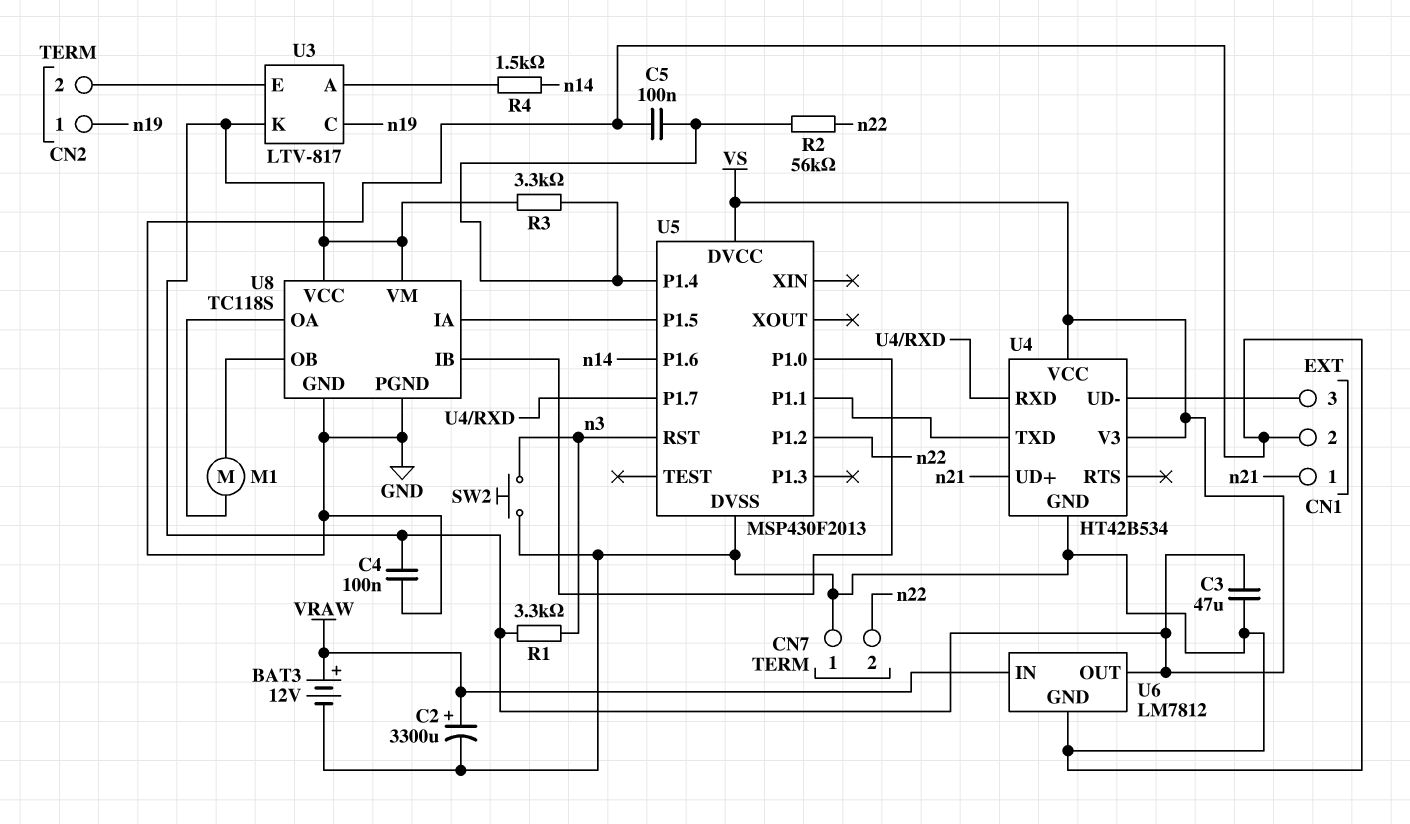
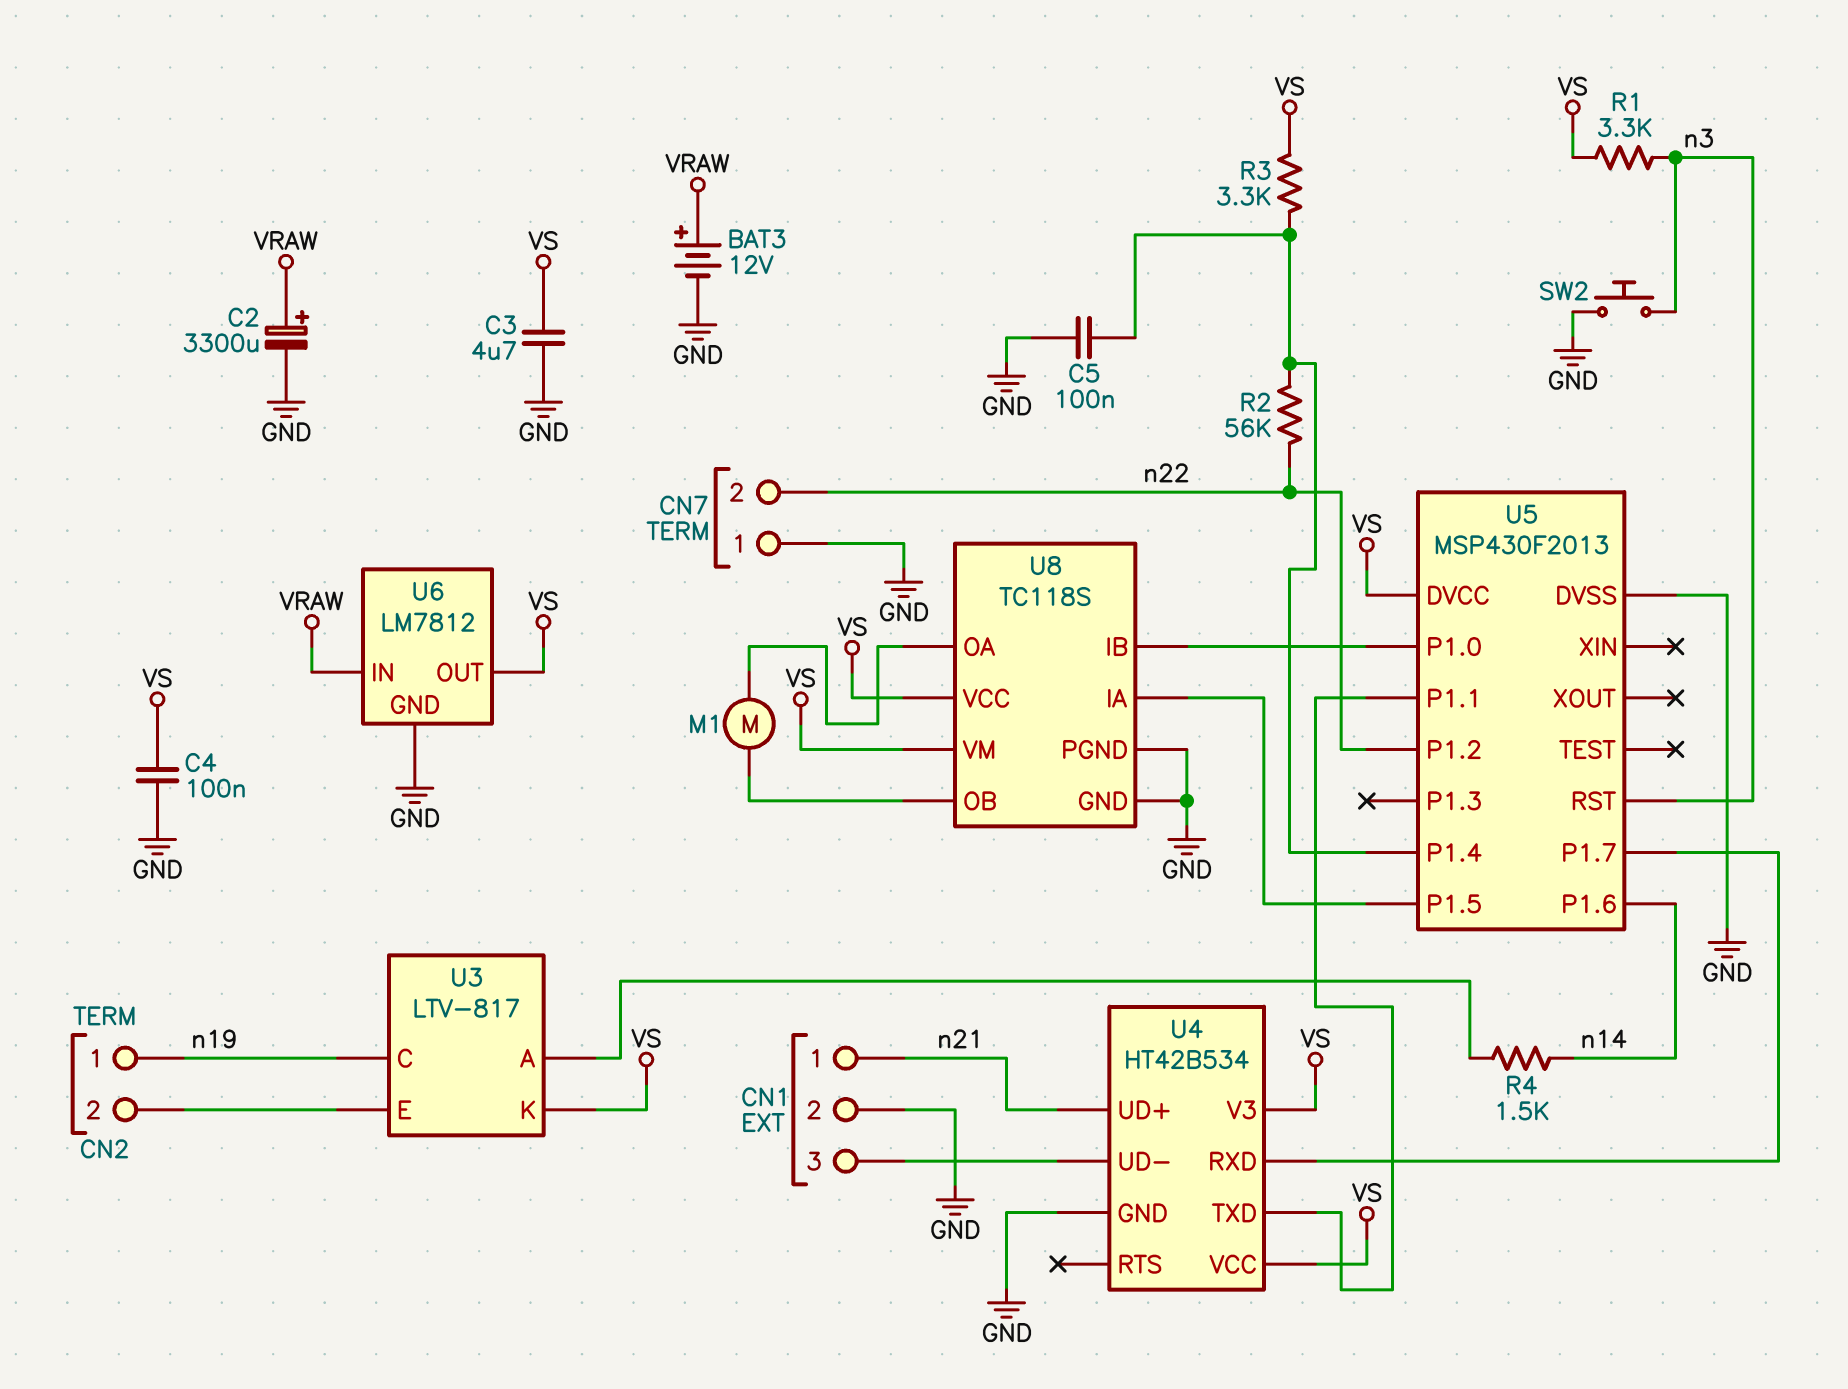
C3: 47uF (GND, VS) -> 4.7uF (GND, VS)

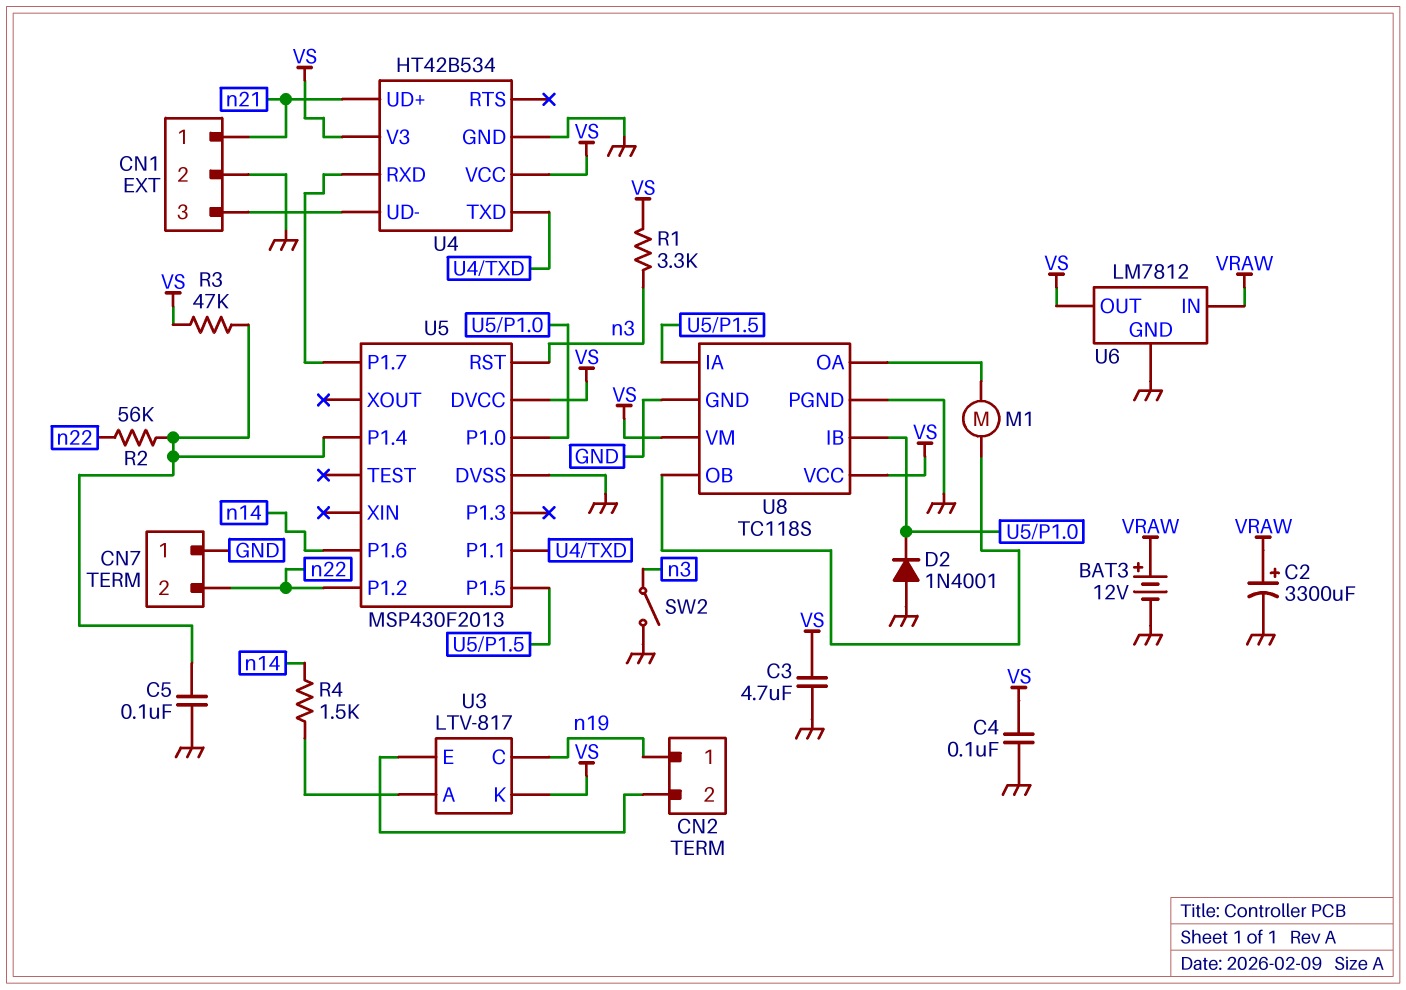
D2: none -> diode 1N4001 (A GND, K U5/P1.0)
R3: 3.3k (U5/P1.4, VS) -> 47k (U5/P1.4, VS)
SW2: button (GND, n3) -> switch (GND, n3)

